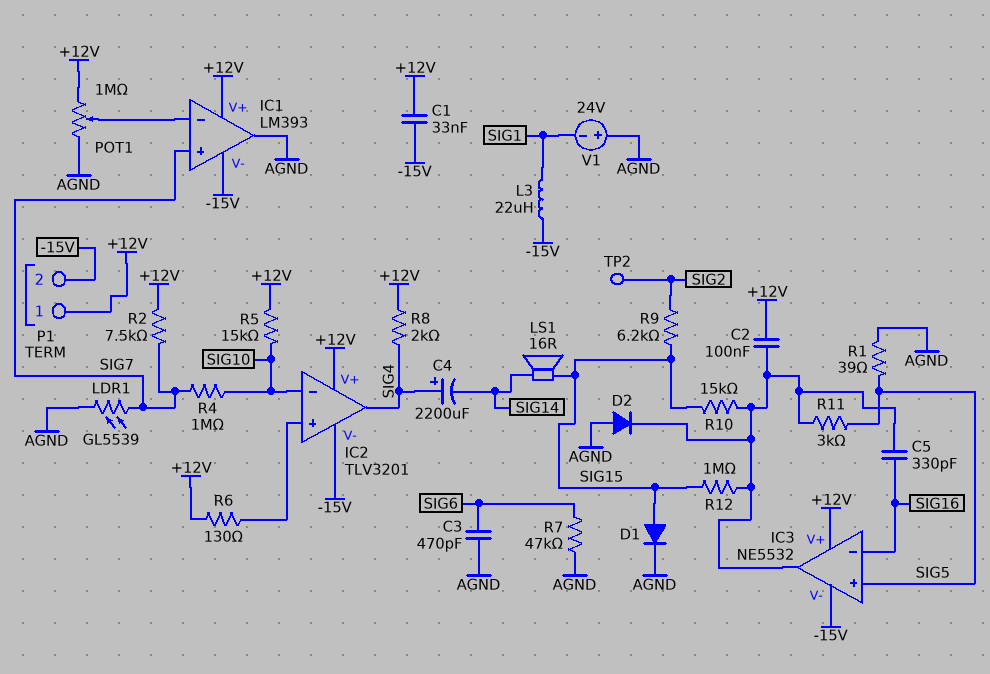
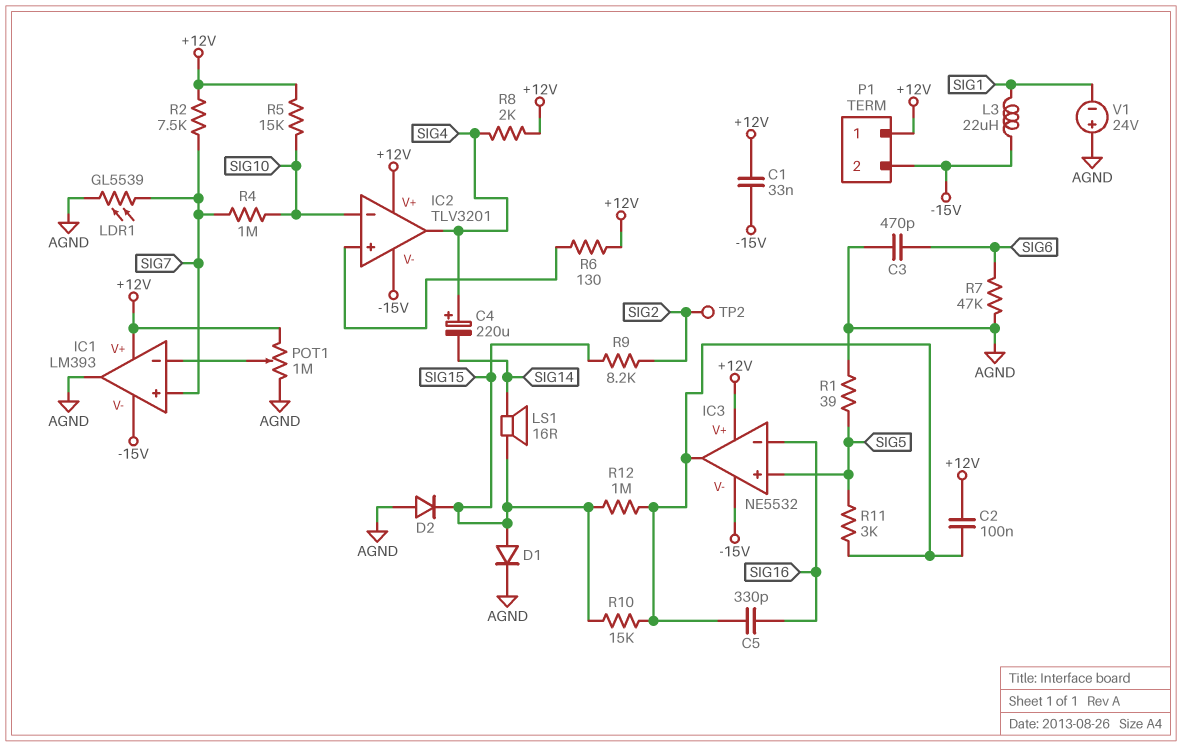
C4: 2200uF (plus SIG4, minus SIG14) -> 220uF (plus SIG4, minus SIG14)
D2: diode (A AGND, K IC3/out) -> diode (A AGND, K SIG15)
R9: 6.2k (SIG2, SIG15) -> 8.2k (SIG2, SIG15)

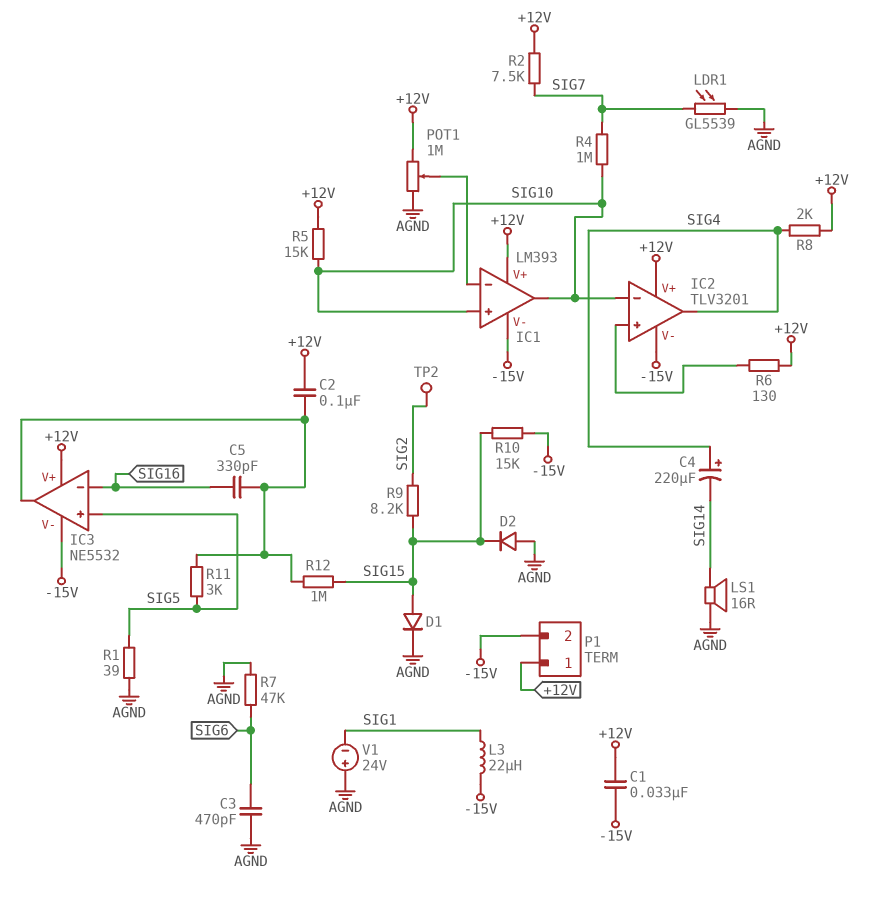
IC1 pin in+: SIG7 -> SIG10
IC1 pin out: AGND -> SIG10
LS1: speaker 16R (SIG14, SIG15) -> speaker 16R (AGND, SIG14)
R10: 15k (IC3/out, SIG15) -> 15k (-15V, SIG15)

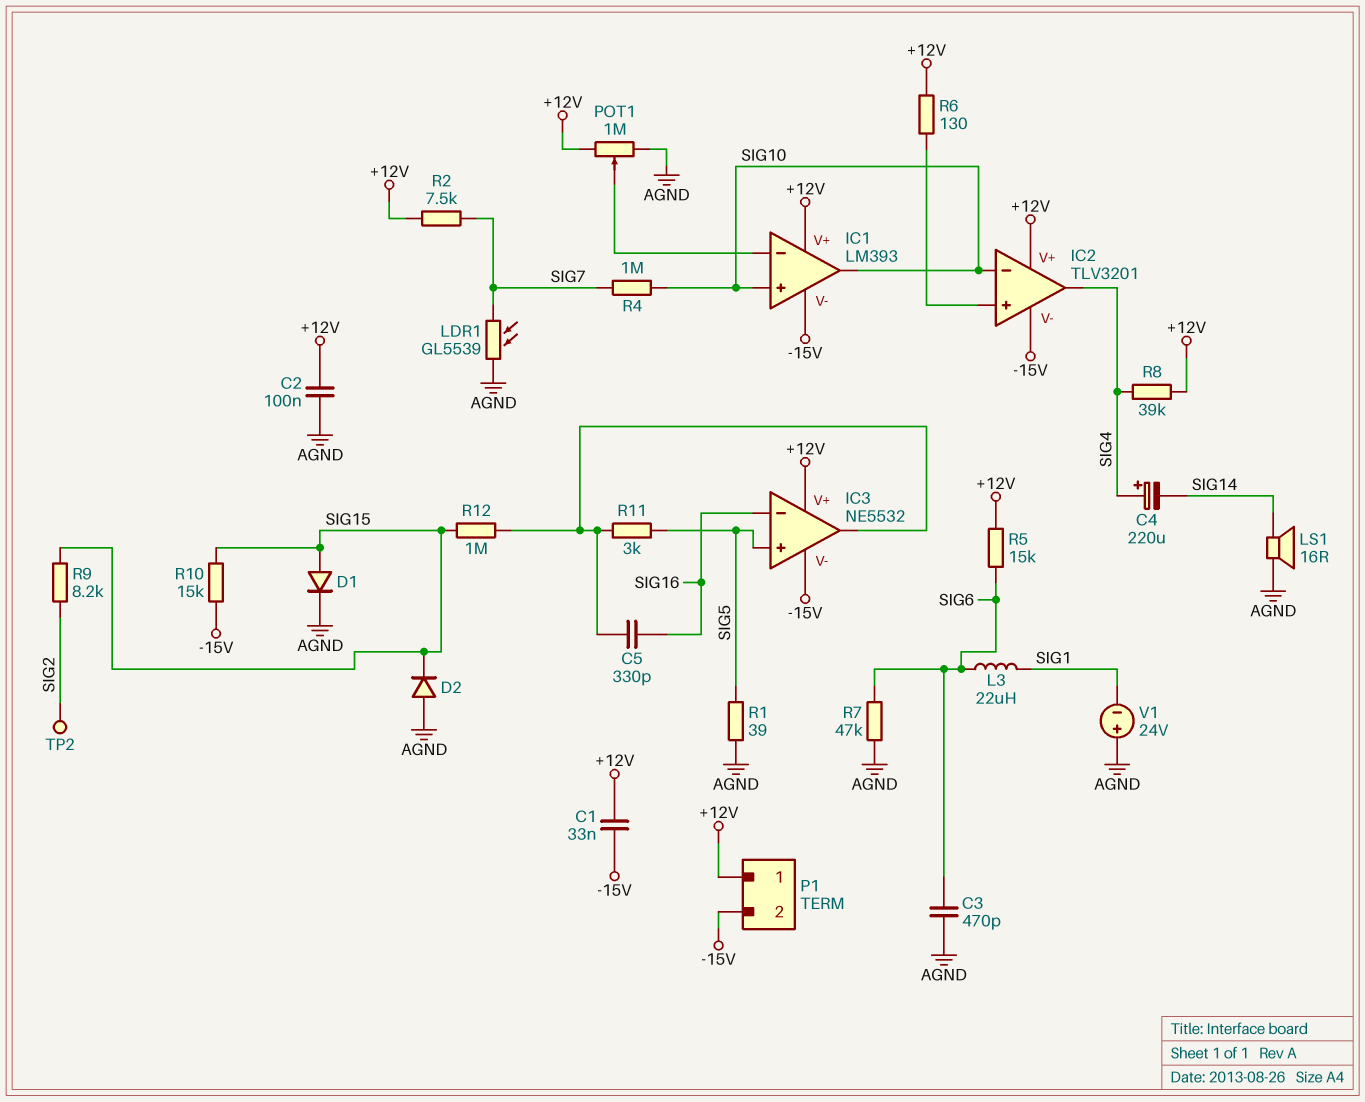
C2: 100nF (+12V, IC3/out) -> 100nF (+12V, AGND)
L3: 22uH (-15V, SIG1) -> 22uH (SIG1, SIG6)
R5: 15k (+12V, SIG10) -> 15k (+12V, SIG6)
R8: 2k (+12V, SIG4) -> 39k (+12V, SIG4)

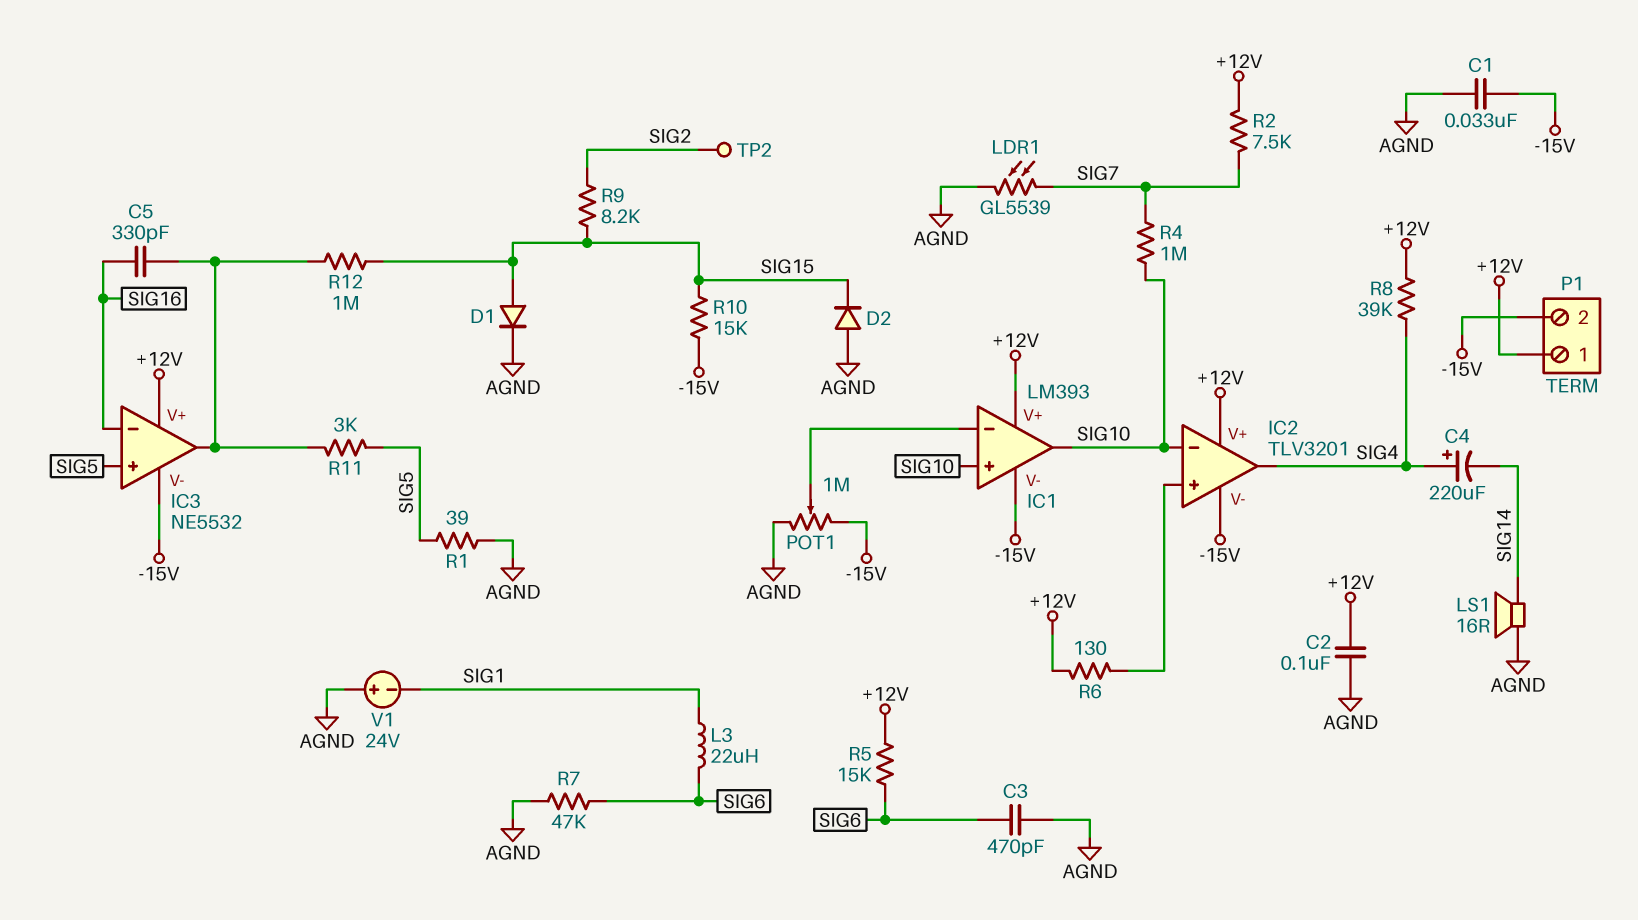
C1: 33nF (+12V, -15V) -> 33nF (-15V, AGND)
POT1: 1M (+12V, AGND, wiper IC1/in-) -> 1M (-15V, AGND, wiper IC1/in-)

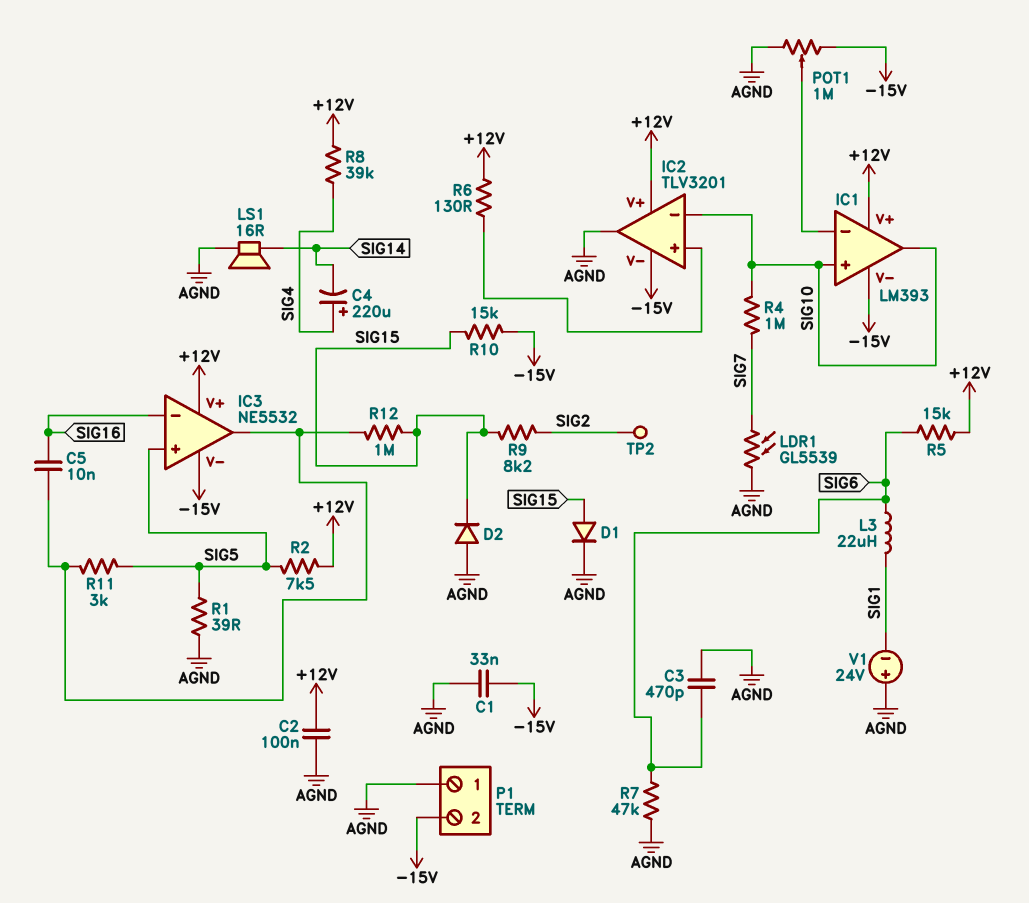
C5: 330pF (IC3/out, SIG16) -> 10nF (IC3/out, SIG16)
IC2 pin out: SIG4 -> AGND
P1 pin 1: +12V -> AGND
R2: 7.5k (+12V, SIG7) -> 7.5k (+12V, SIG5)

